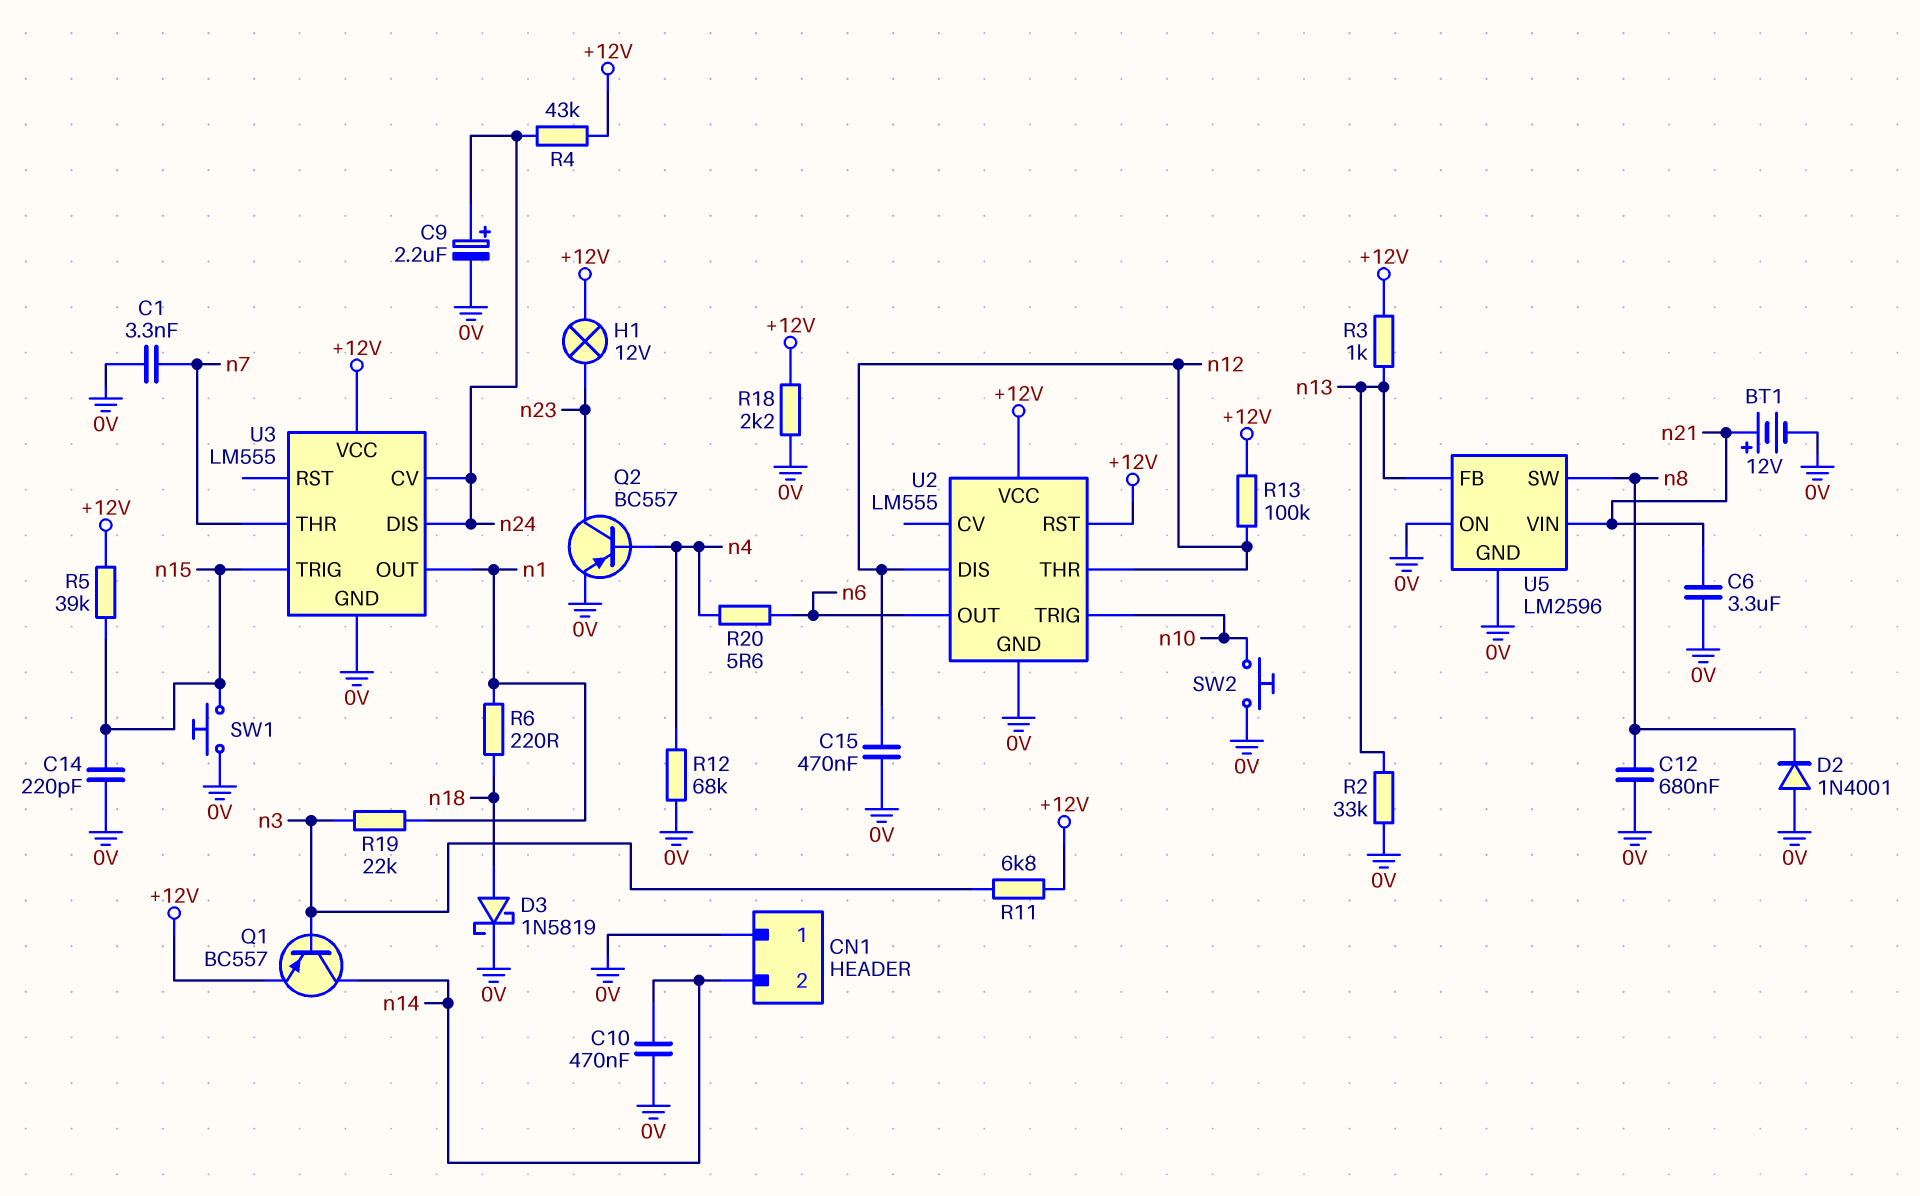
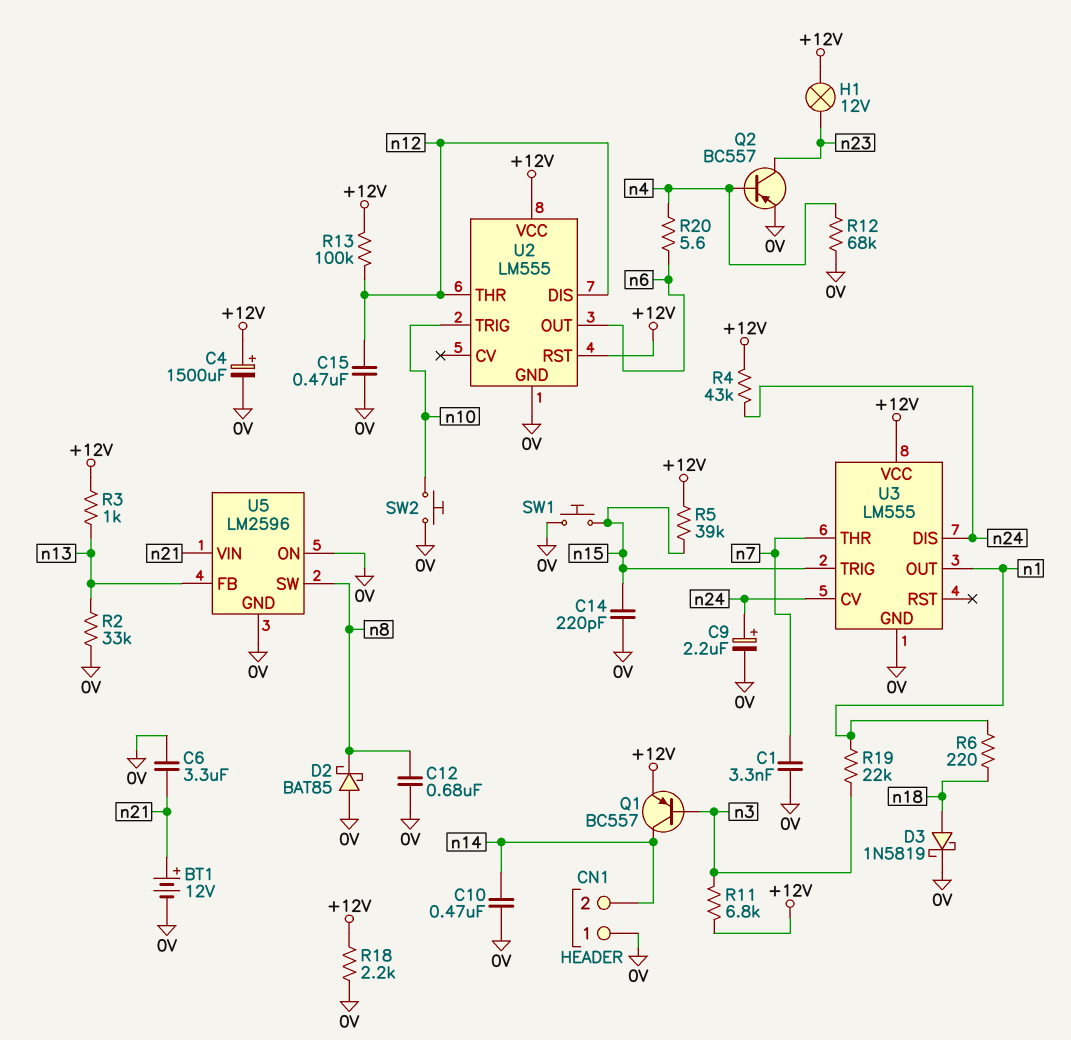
C4: none -> 1500uF (plus +12V, minus 0V)
D2: diode 1N4001 (A 0V, K n8) -> schottky BAT85 (A 0V, K n8)

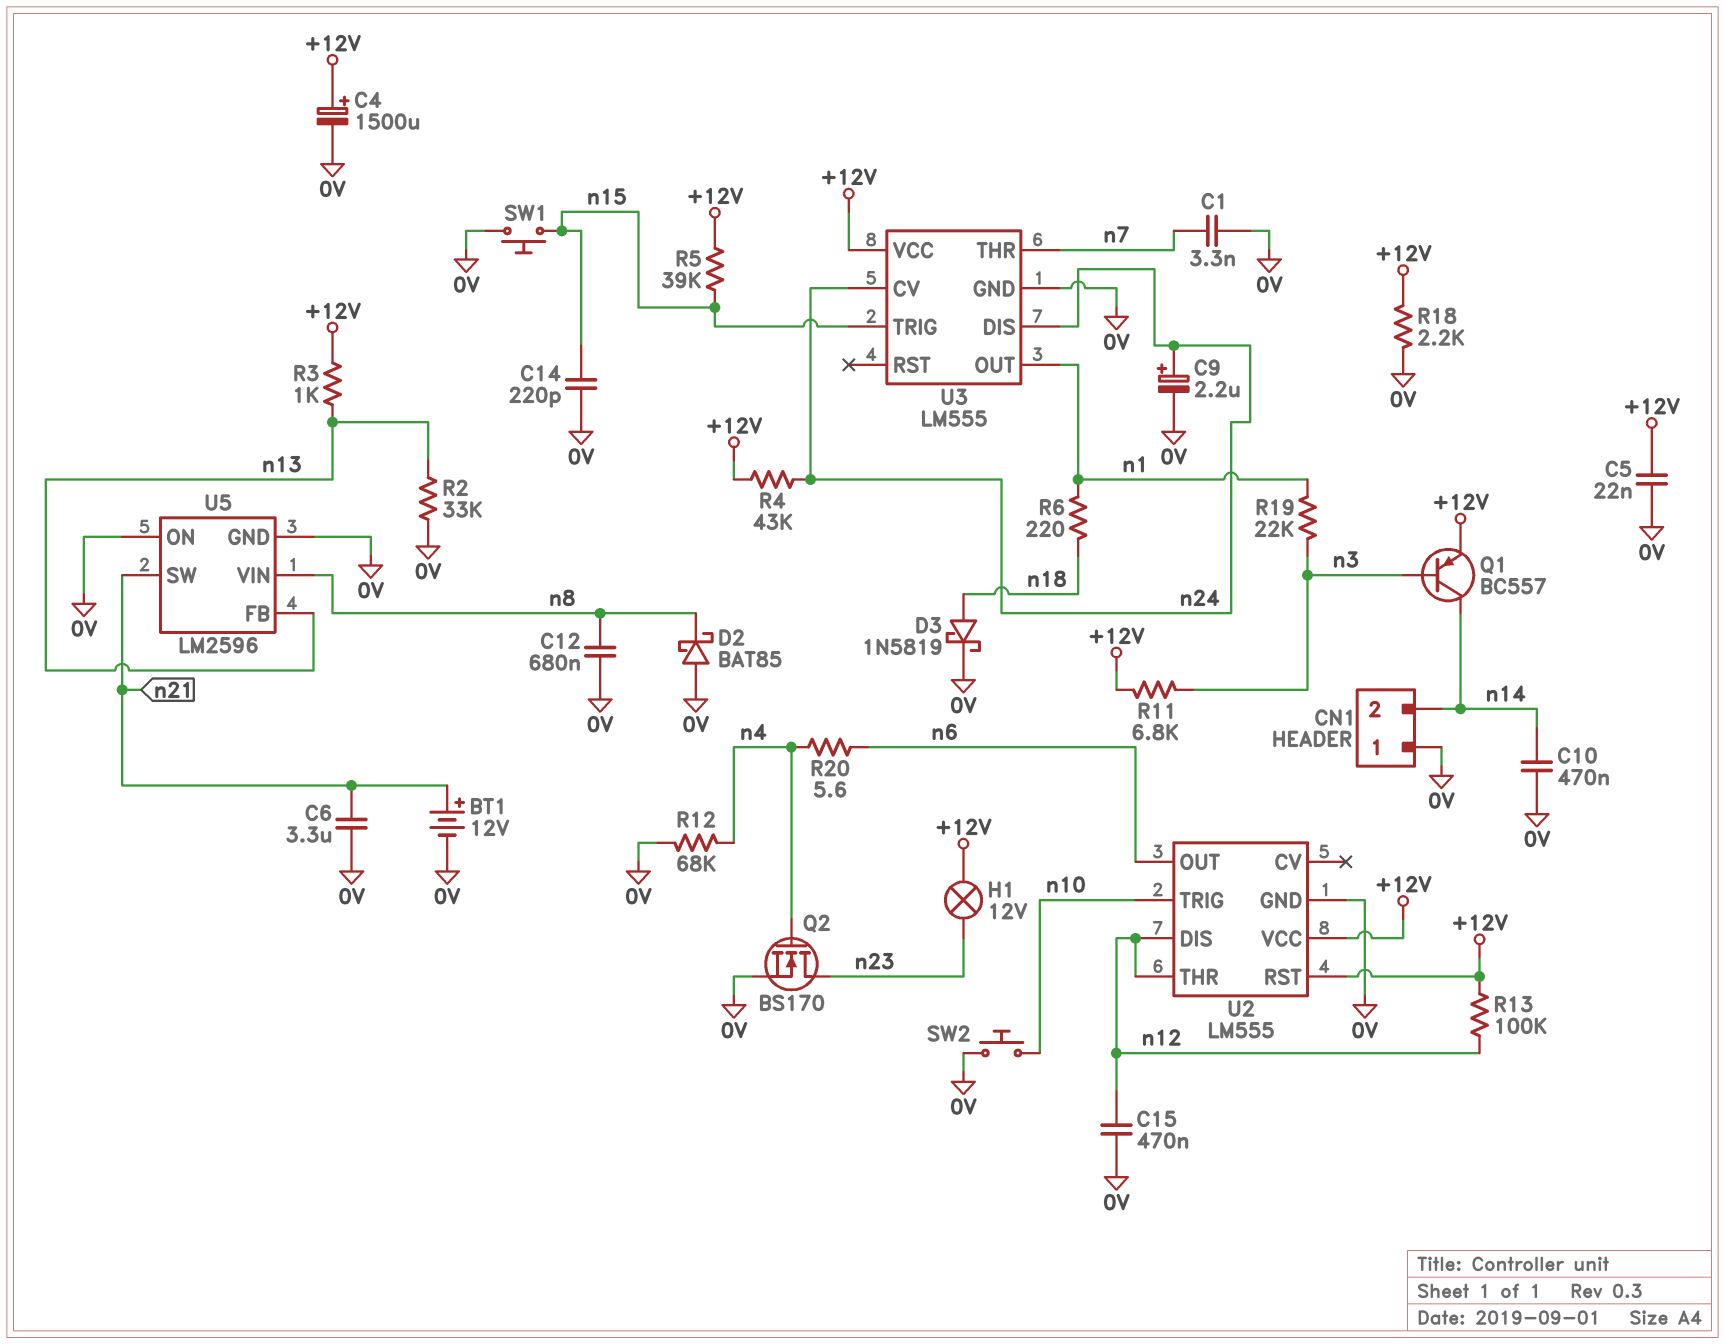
C5: none -> 22nF (+12V, 0V)
Q2: PNP BC557 (B n4, C n23, E 0V) -> NMOS BS170 (G n4, D n23, S 0V)
U5 pin SW: n8 -> n21
U5 pin VIN: n21 -> n8

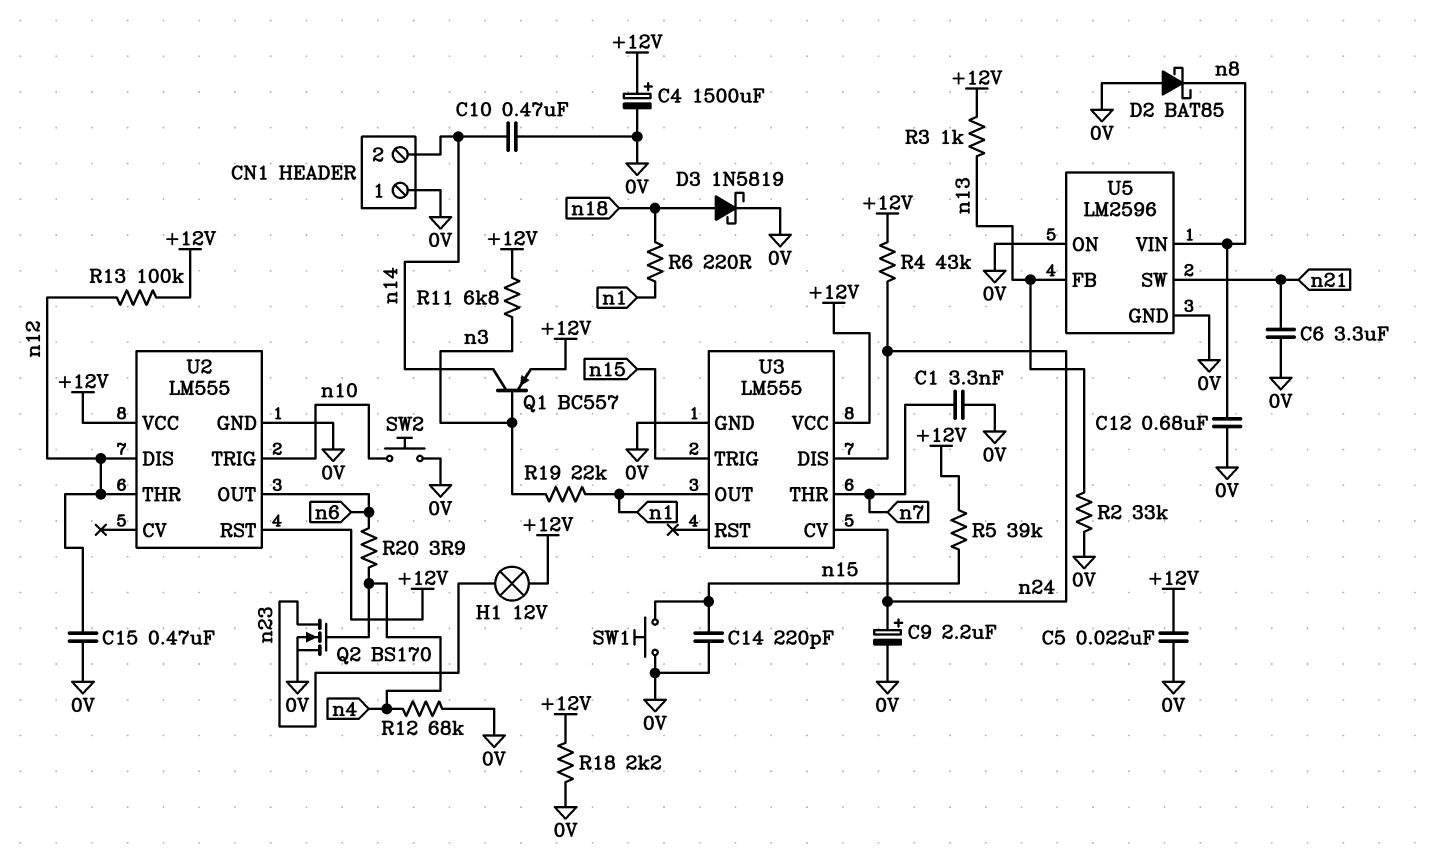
BT1: 12V (plus n21, minus 0V) -> none
R20: 5.6 (n4, n6) -> 3.9 (n4, n6)

